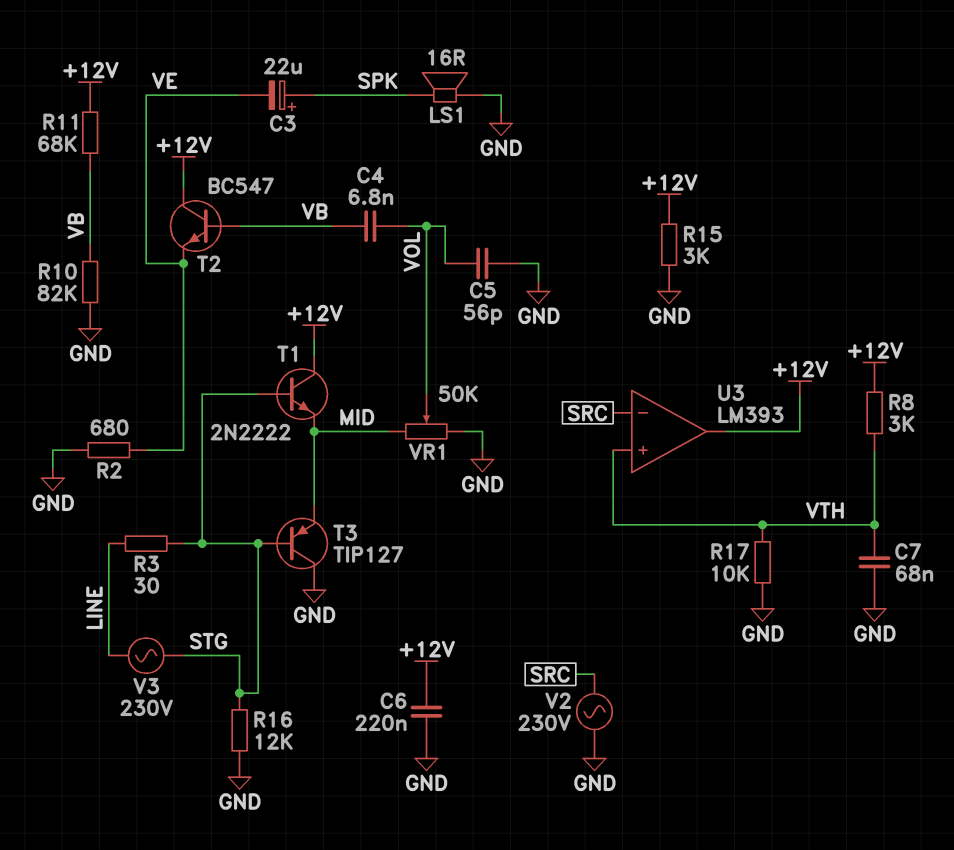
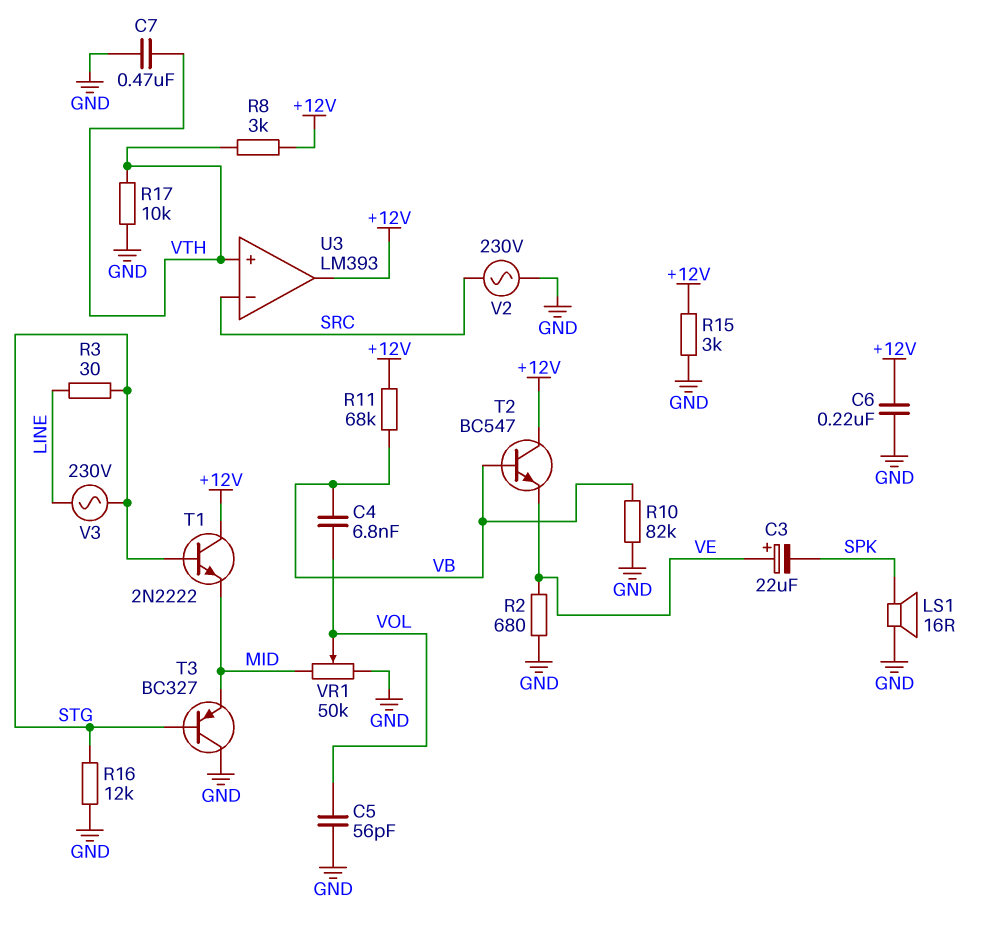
C3: 22uF (plus SPK, minus VE) -> 22uF (plus VE, minus SPK)
C7: 68nF (GND, VTH) -> 470nF (GND, VTH)
T3: PNP TIP127 (B STG, C GND, E MID) -> PNP BC327 (B STG, C GND, E MID)

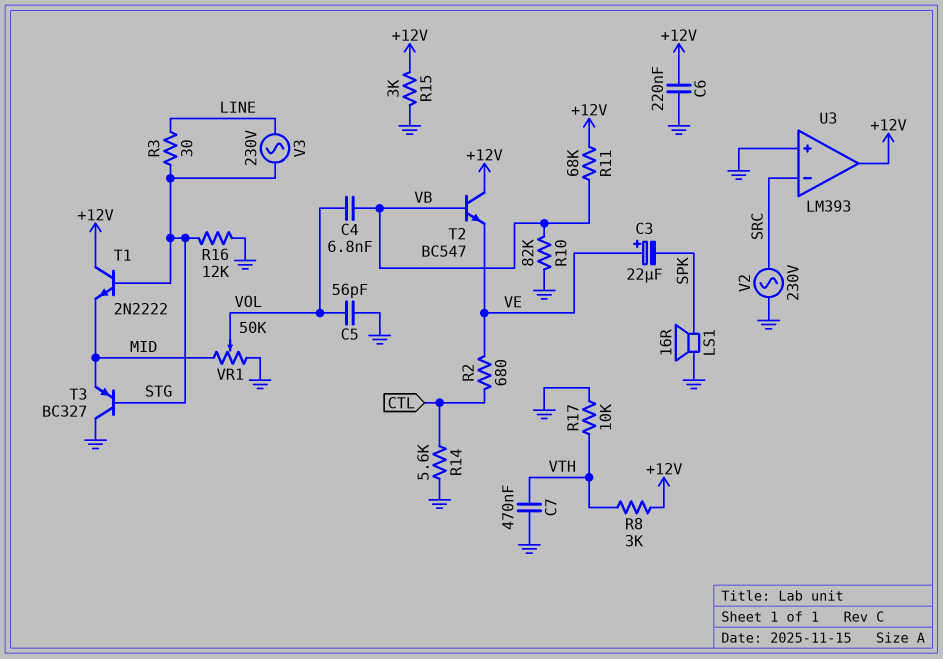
R2: 680 (GND, VE) -> 680 (CTL, VE)
R14: none -> 5.6k (CTL, GND)
U3 pin in+: VTH -> GND

